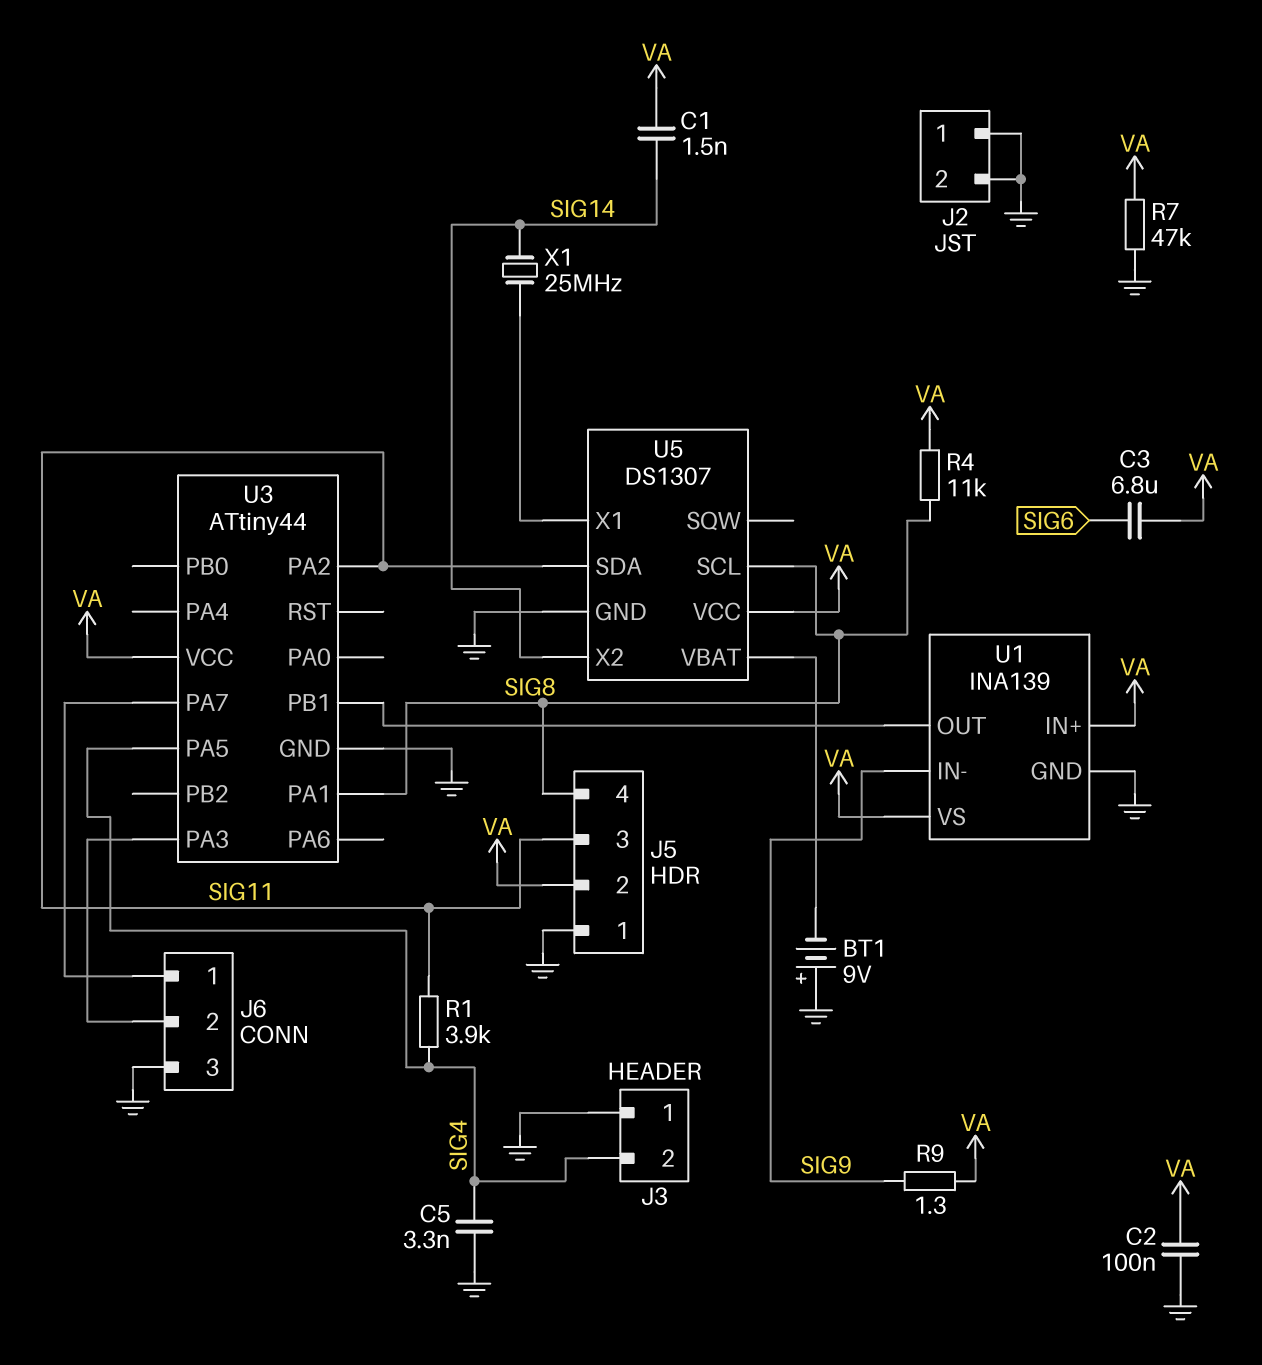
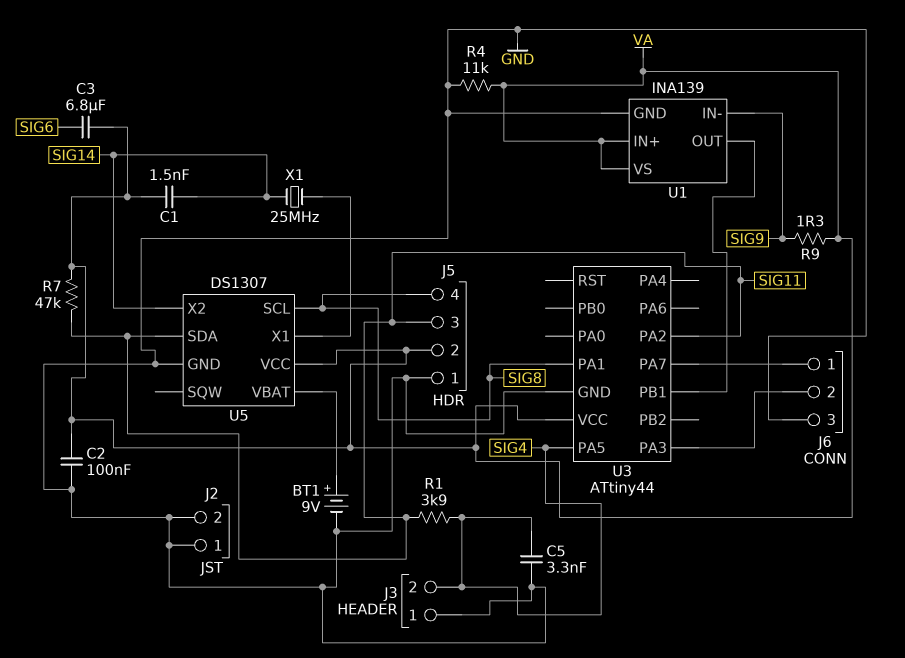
BT1: 9V (plus GND, minus U5/VBAT) -> 9V (plus U5/VBAT, minus GND)
R4: 11k (SIG8, VA) -> 11k (GND, VA)
R7: 47k (GND, VA) -> 47k (SIG11, VA)

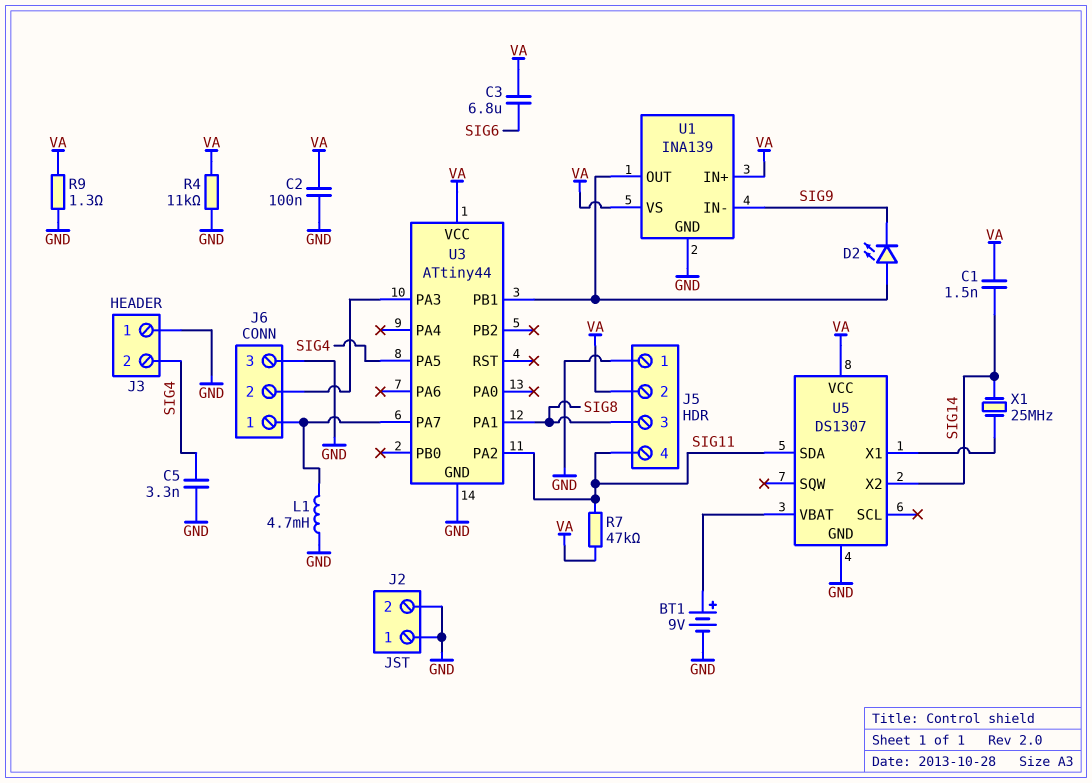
D2: none -> LED (A U1/OUT, K SIG9)
J5 pin 3: SIG11 -> SIG8
J5 pin 4: SIG8 -> SIG11
L1: none -> 4.7mH (GND, J6/1)
R1: 3.9k (SIG4, SIG11) -> none
R9: 1.3 (SIG9, VA) -> 1.3 (GND, VA)
U5 pin SCL: SIG8 -> none

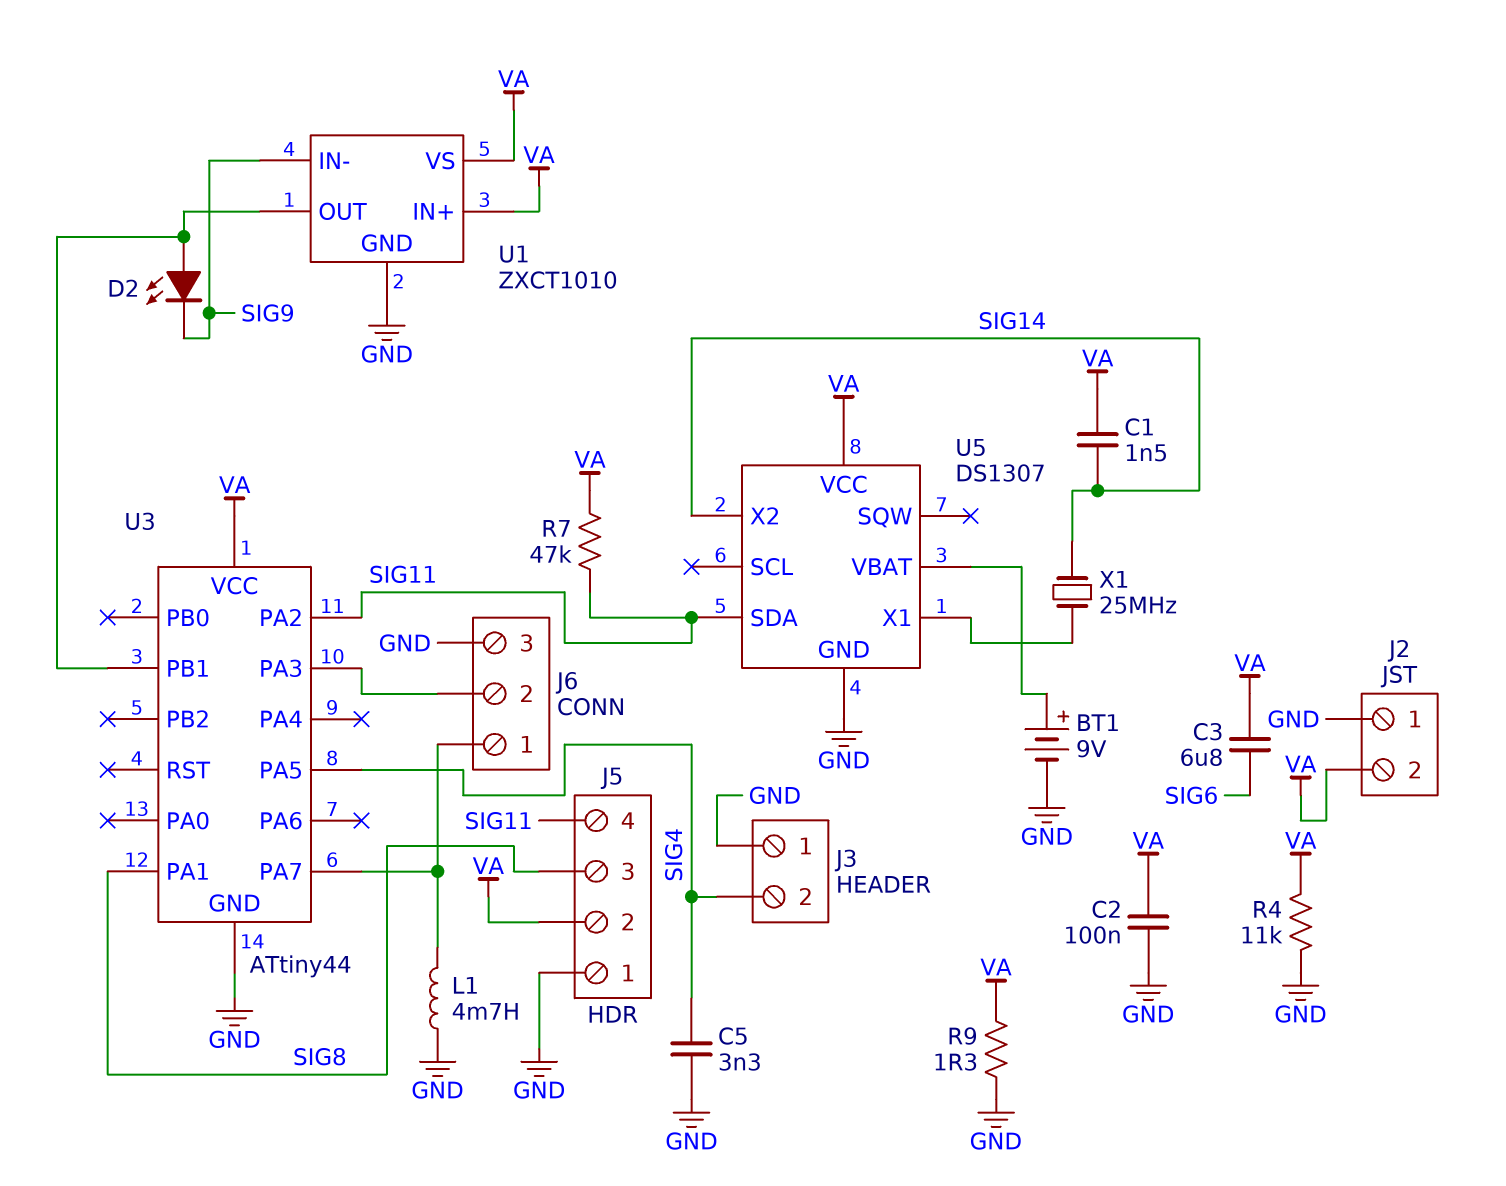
J2 pin 2: GND -> VA
U1: INA139 -> ZXCT1010

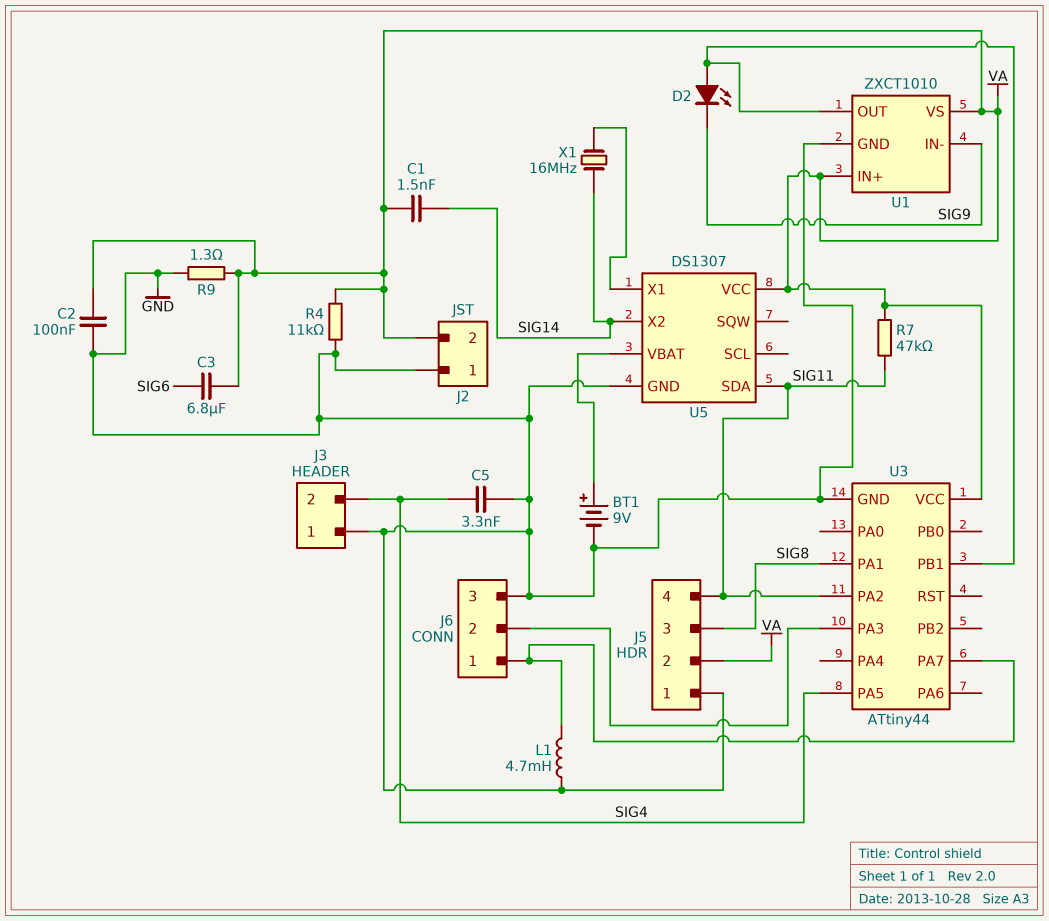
X1: 25MHz (SIG14, U5/X1) -> 16MHz (SIG14, U5/X1)

